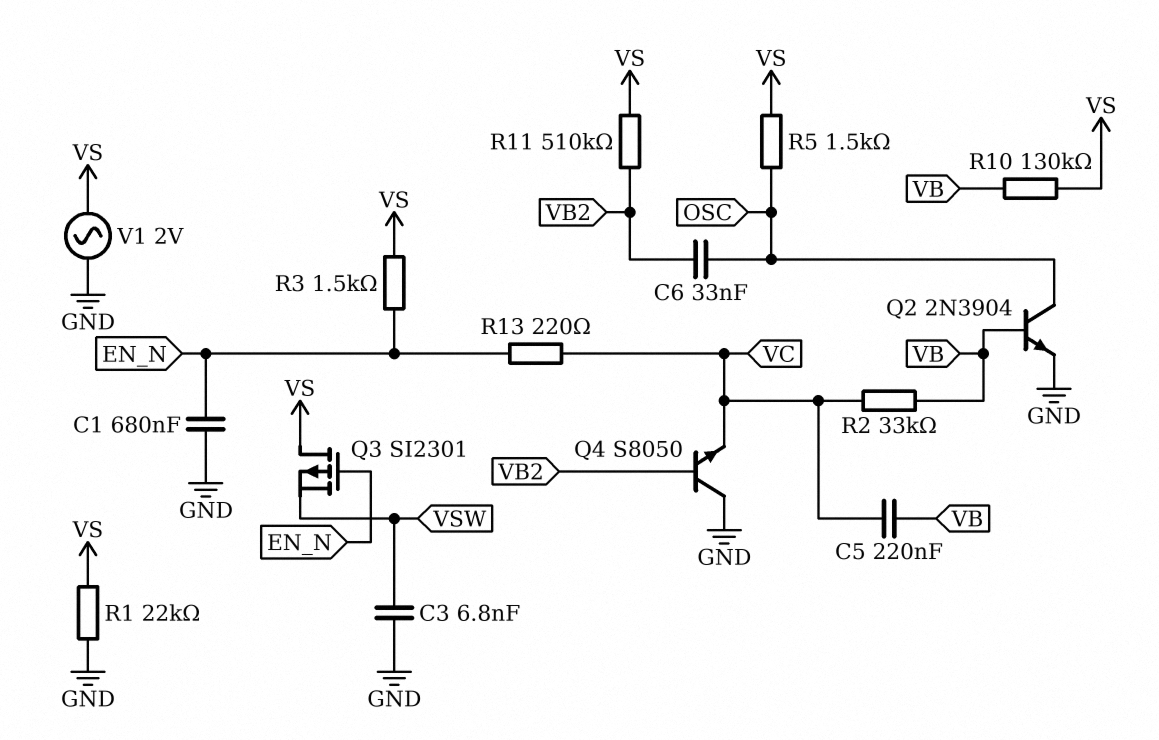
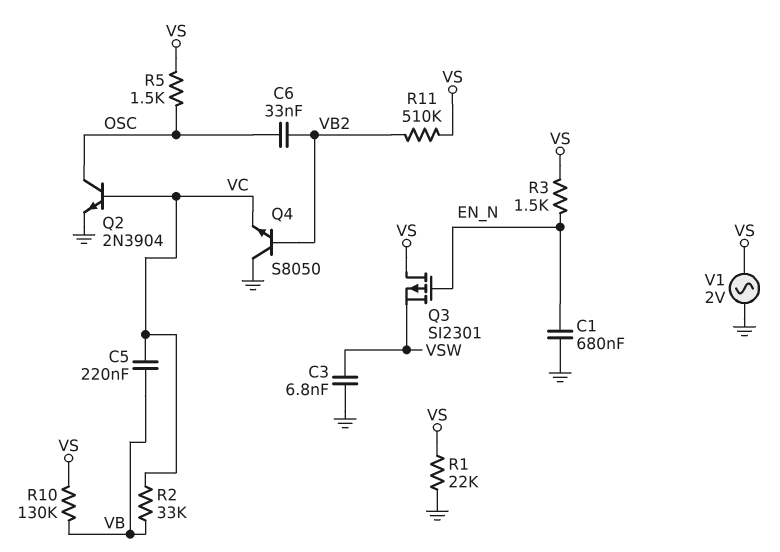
Q2: NPN 2N3904 (B VB, C OSC, E GND) -> NPN 2N3904 (B VC, C OSC, E GND)
R13: 220 (EN_N, VC) -> none

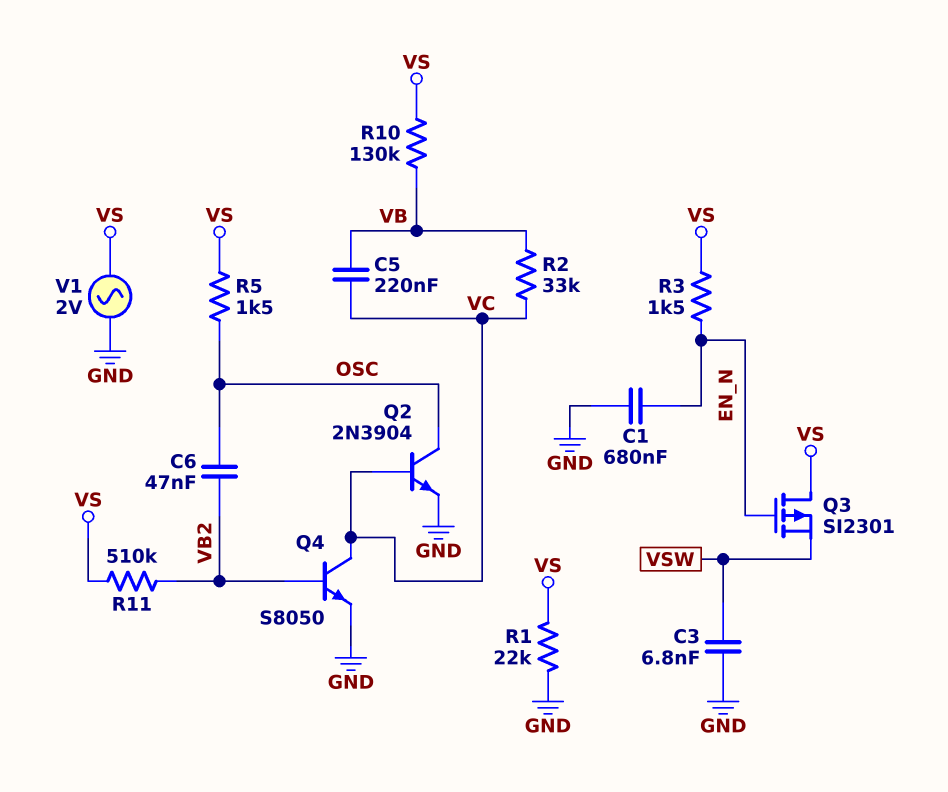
C6: 33nF (OSC, VB2) -> 47nF (OSC, VB2)
Q4: NPN S8050 (B VB2, C GND, E VC) -> NPN S8050 (B VB2, C VC, E GND)

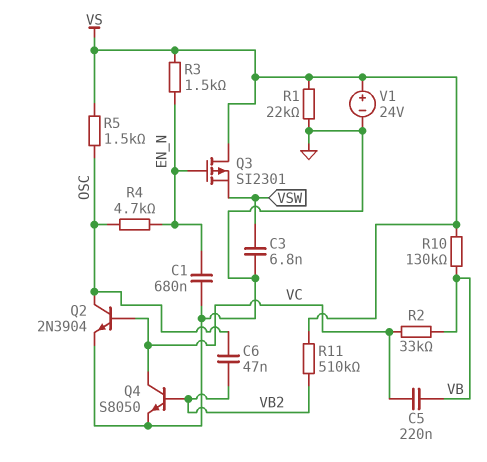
R4: none -> 4.7k (EN_N, OSC)
V1: AC 2V (GND, VS) -> 24V (plus VS, minus GND)

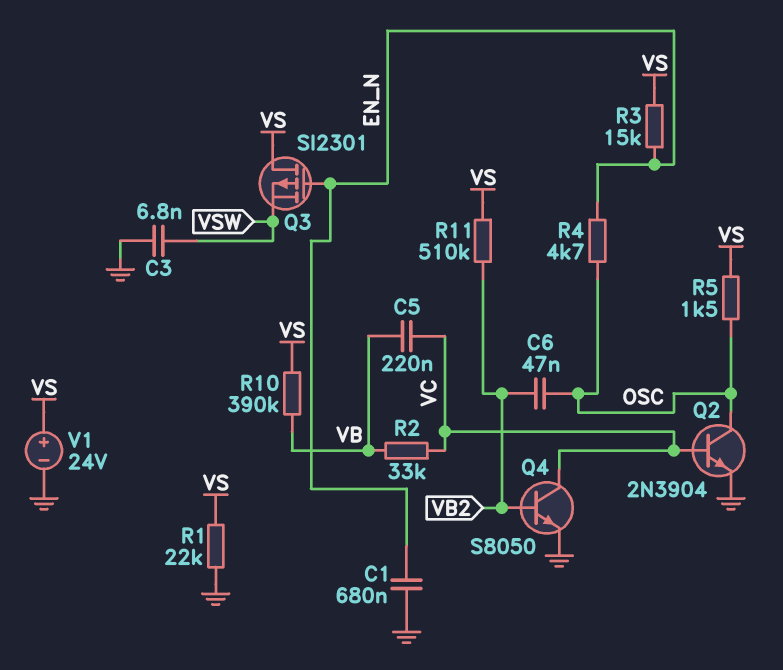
R3: 1.5k (EN_N, VS) -> 15k (EN_N, VS)
R10: 130k (VB, VS) -> 390k (VB, VS)

